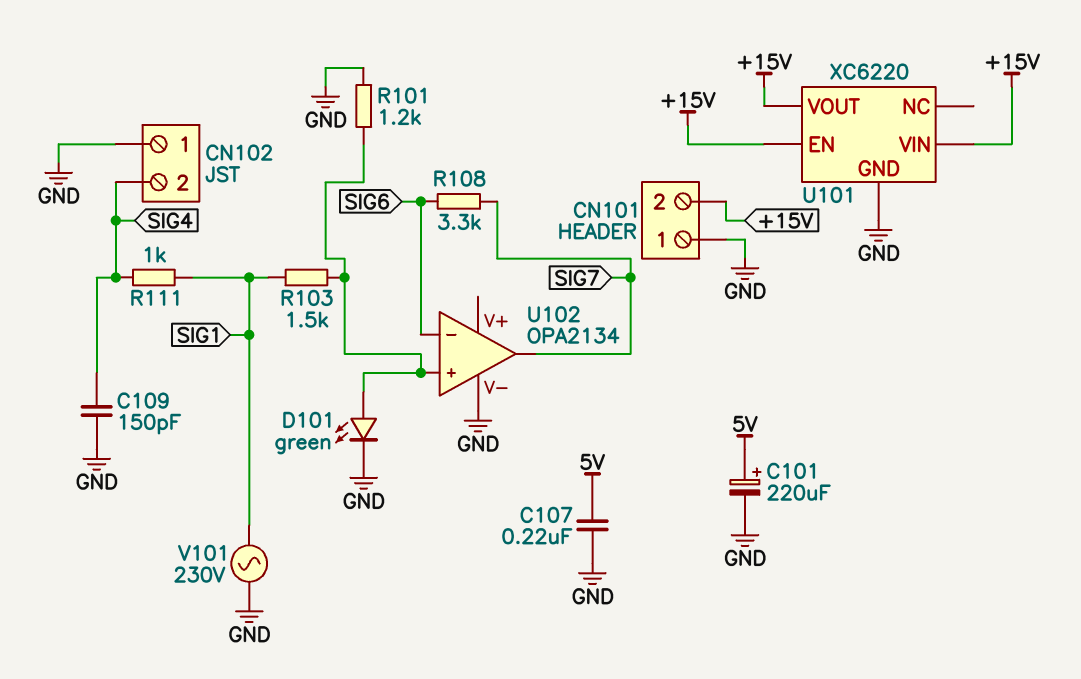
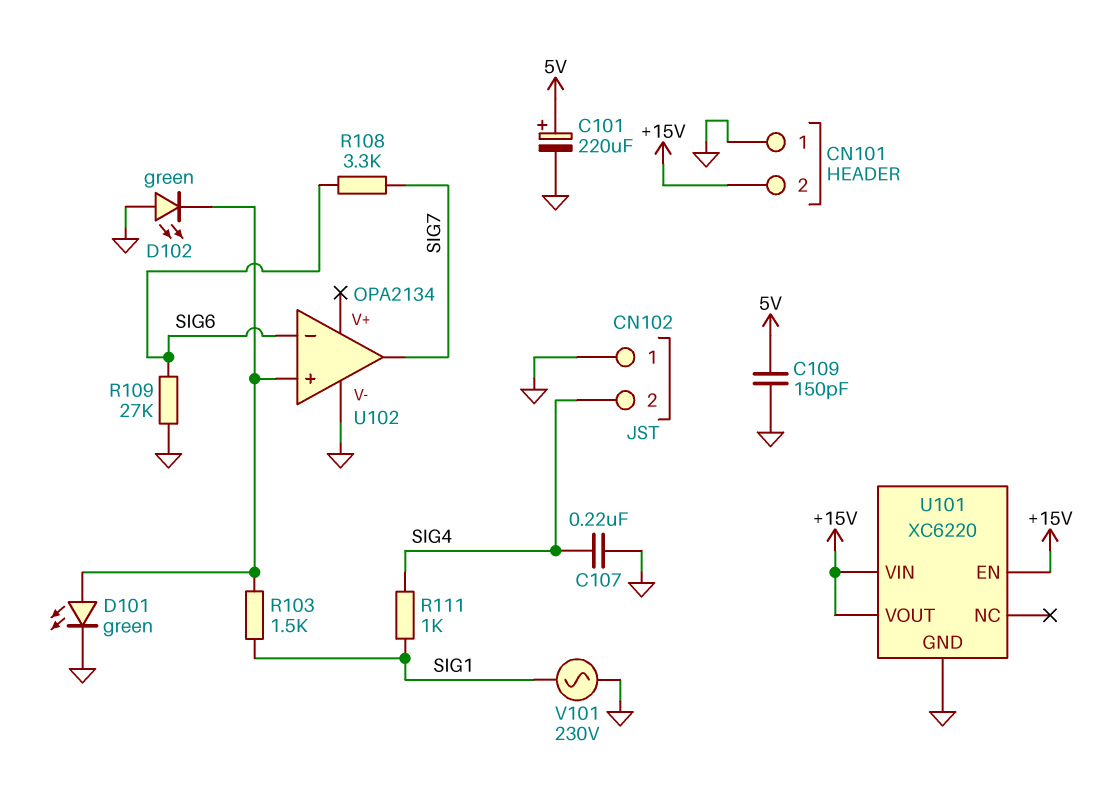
C107: 220nF (5V, GND) -> 220nF (GND, SIG4)
C109: 150pF (GND, SIG4) -> 150pF (5V, GND)
D102: none -> LED green (A GND, K U102/in+)
R101: 1.2k (GND, U102/in+) -> none
R109: none -> 27k (GND, SIG6)

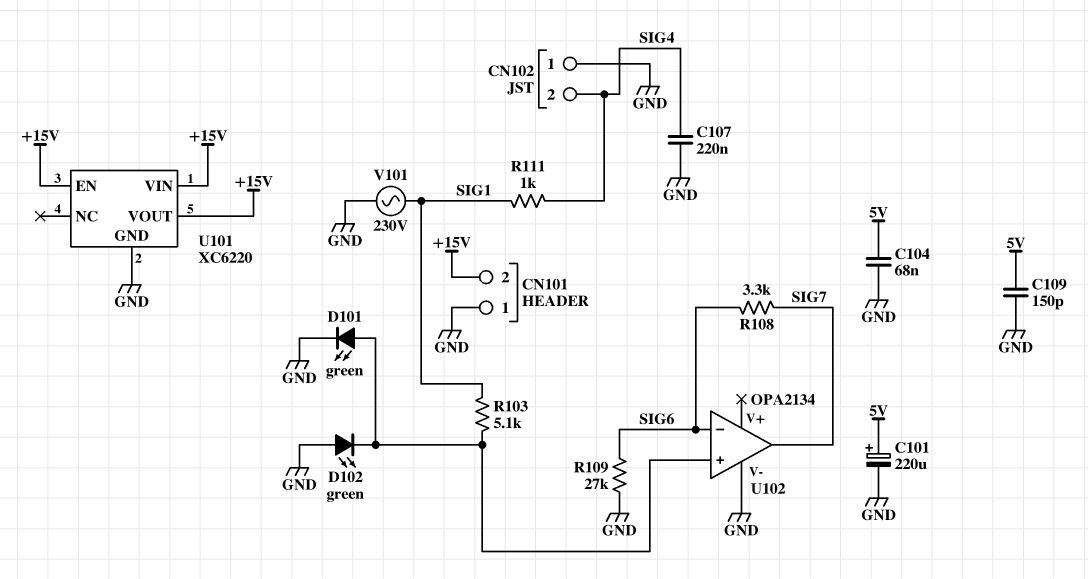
C104: none -> 68nF (5V, GND)
R103: 1.5k (SIG1, U102/in+) -> 5.1k (SIG1, U102/in+)

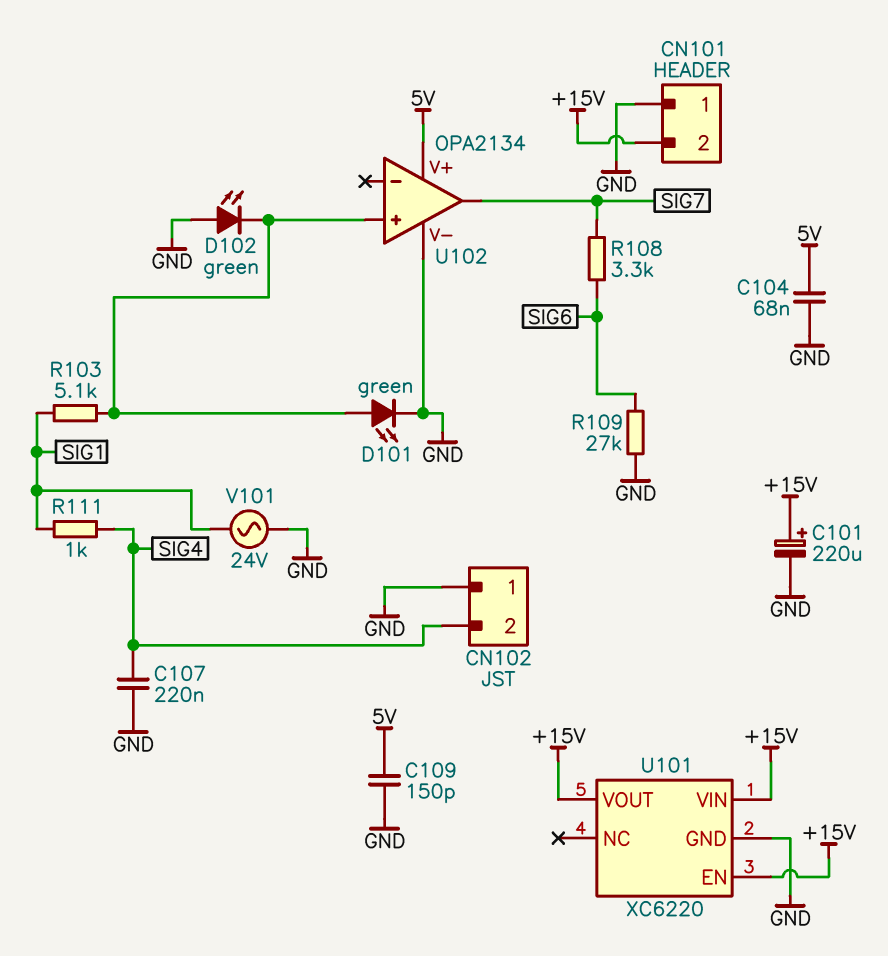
C101: 220uF (plus 5V, minus GND) -> 220uF (plus +15V, minus GND)
U102 pin V+: none -> 5V
U102 pin in-: SIG6 -> none
V101: AC 230V (GND, SIG1) -> AC 24V (GND, SIG1)

